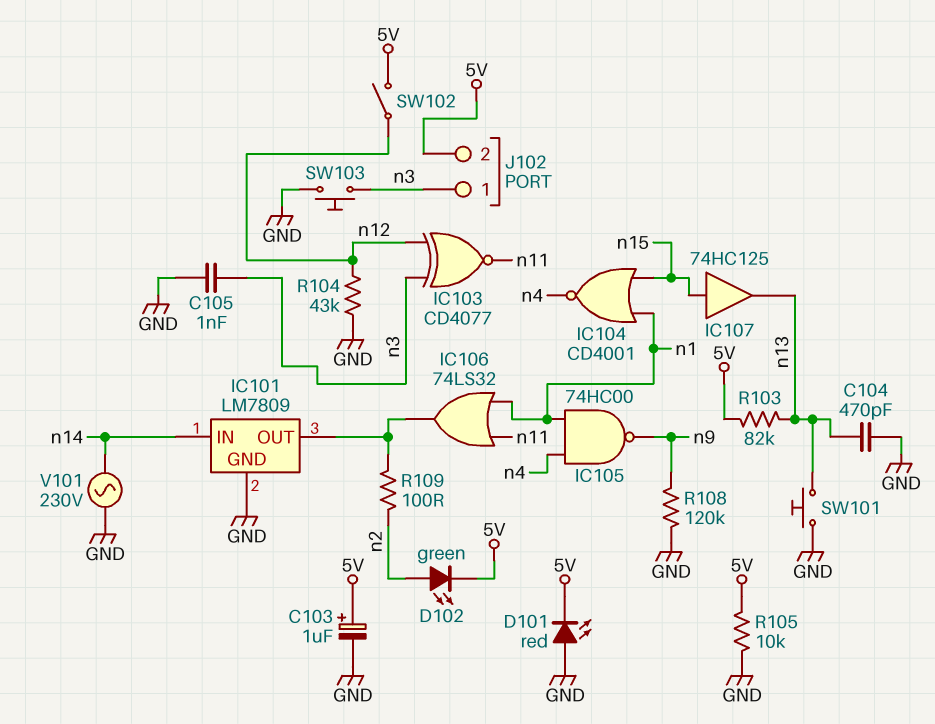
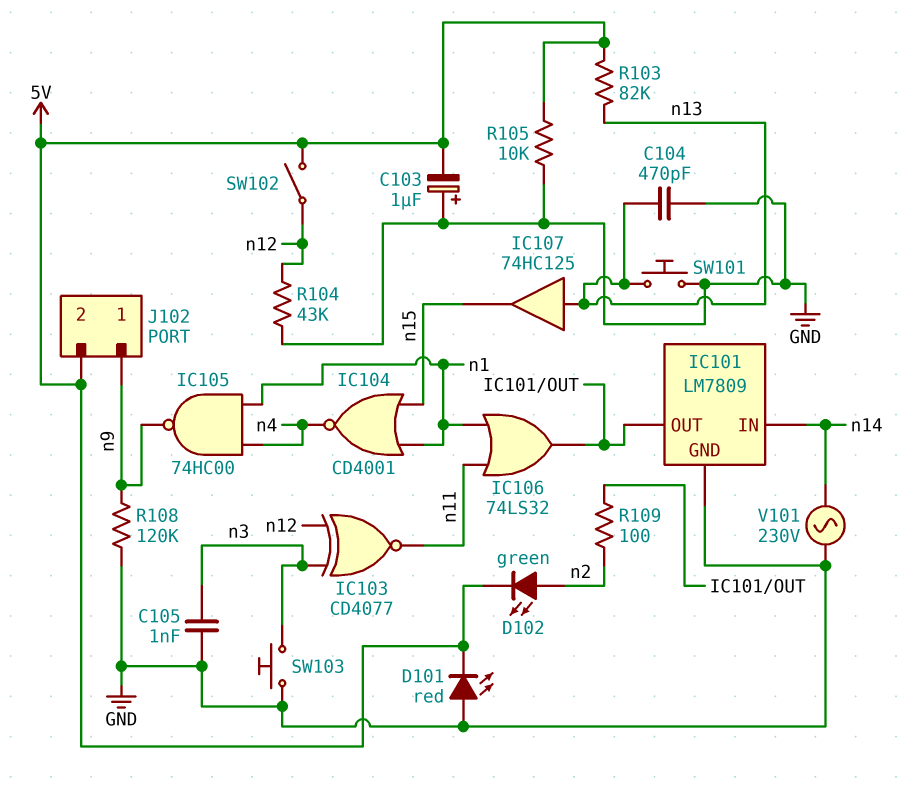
C103: 1uF (plus 5V, minus GND) -> 1uF (plus GND, minus 5V)
IC107: buffer 74HC125 (in n15, out n13) -> buffer 74HC125 (in n13, out n15)
J102 pin 1: n3 -> n9

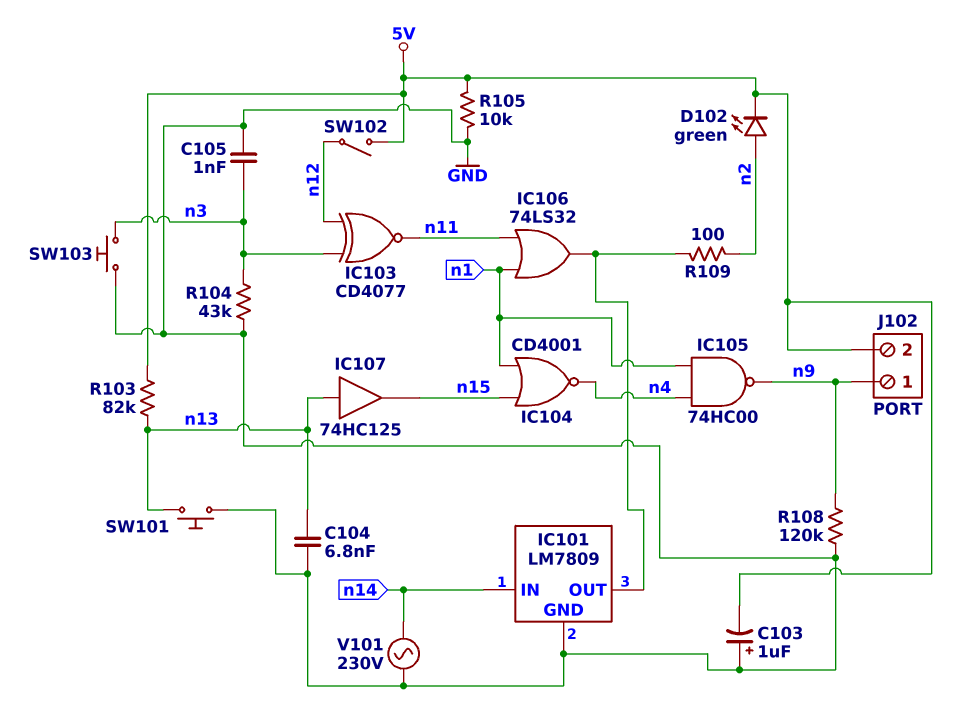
C104: 470pF (GND, n13) -> 6.8nF (GND, n13)
D101: LED red (A GND, K 5V) -> none
R104: 43k (GND, n12) -> 43k (GND, n3)

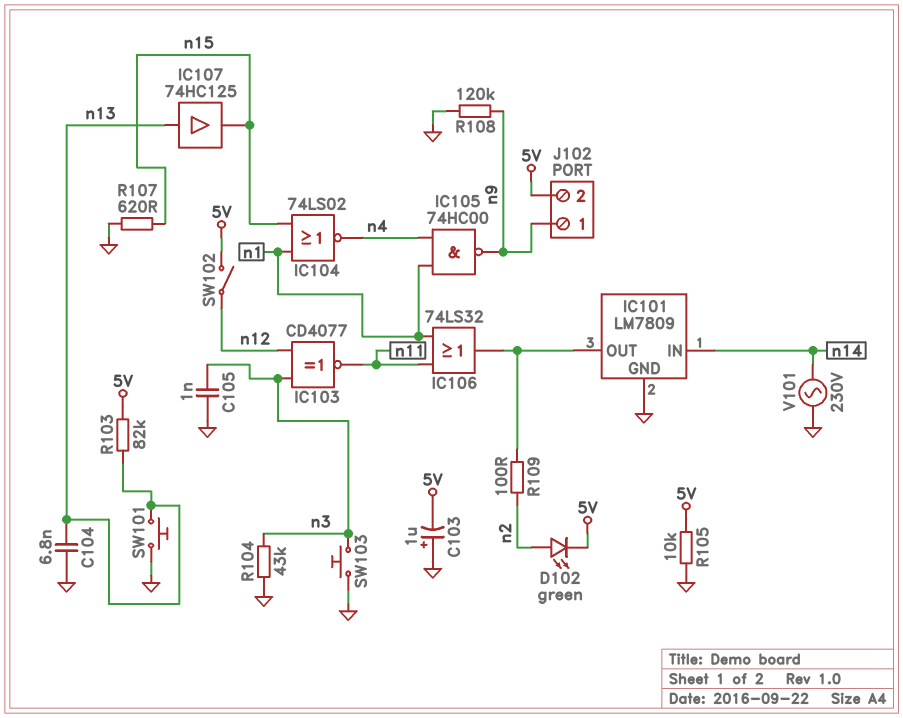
IC104: NOR CD4001 (in n1, in n15, out n4) -> NOR 74LS02 (in n1, in n15, out n4)
R107: none -> 620 (GND, n15)

